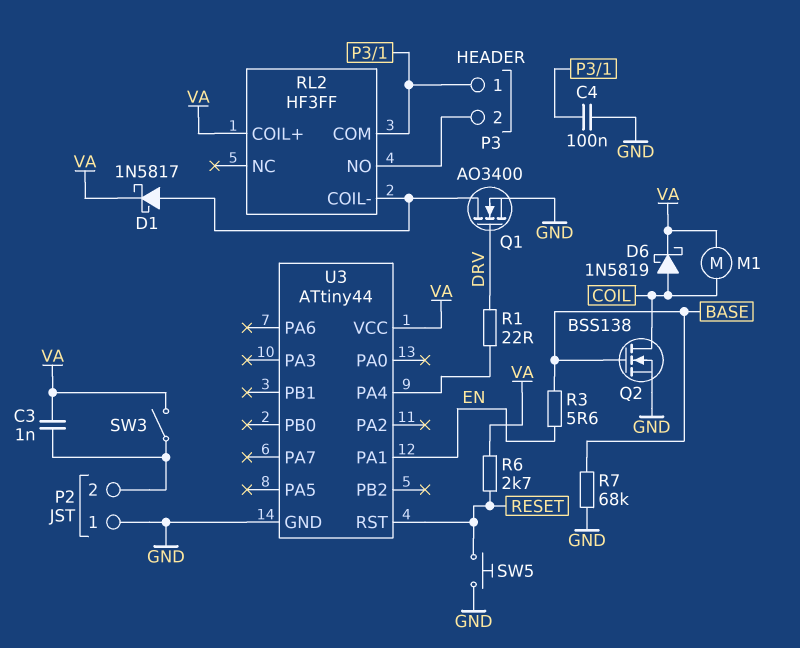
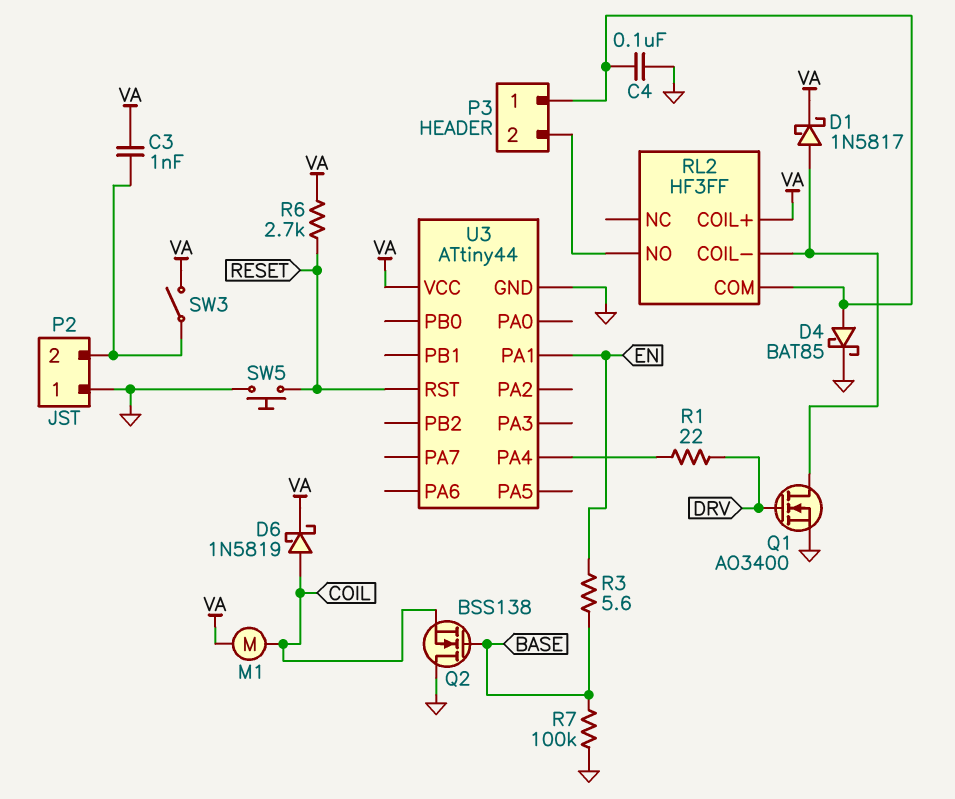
D4: none -> schottky BAT85 (A P3/1, K GND)
Q2: NMOS BSS138 (G BASE, D COIL, S GND) -> NMOS BSS138 (G BASE, D GND, S COIL)
R7: 68k (BASE, GND) -> 100k (BASE, GND)

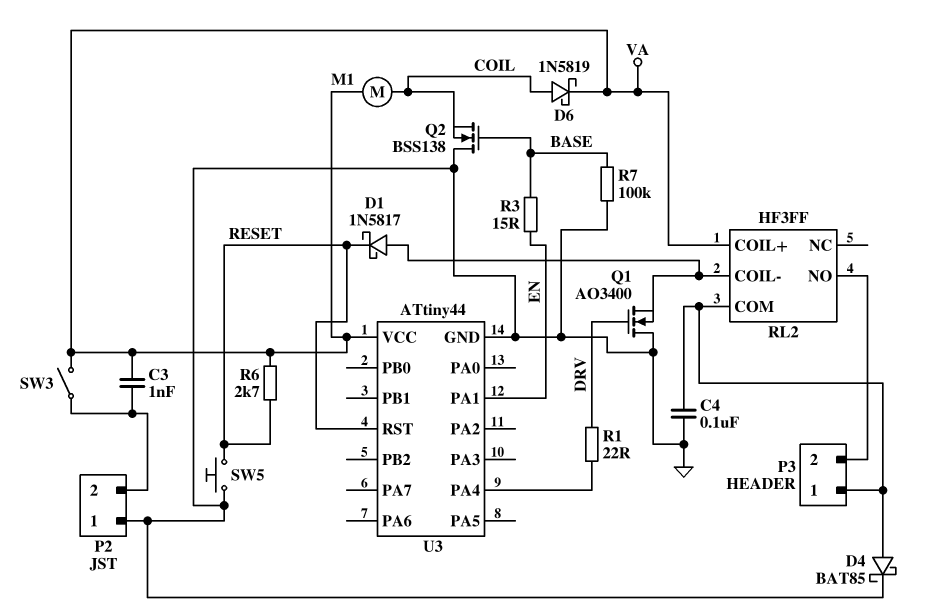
D1: schottky 1N5817 (A RL2/COIL-, K VA) -> schottky 1N5817 (A RL2/COIL-, K RESET)
Q1: NMOS AO3400 (G DRV, D RL2/COIL-, S GND) -> NMOS AO3400 (G DRV, D GND, S RL2/COIL-)
R3: 5.6 (BASE, EN) -> 15 (BASE, EN)

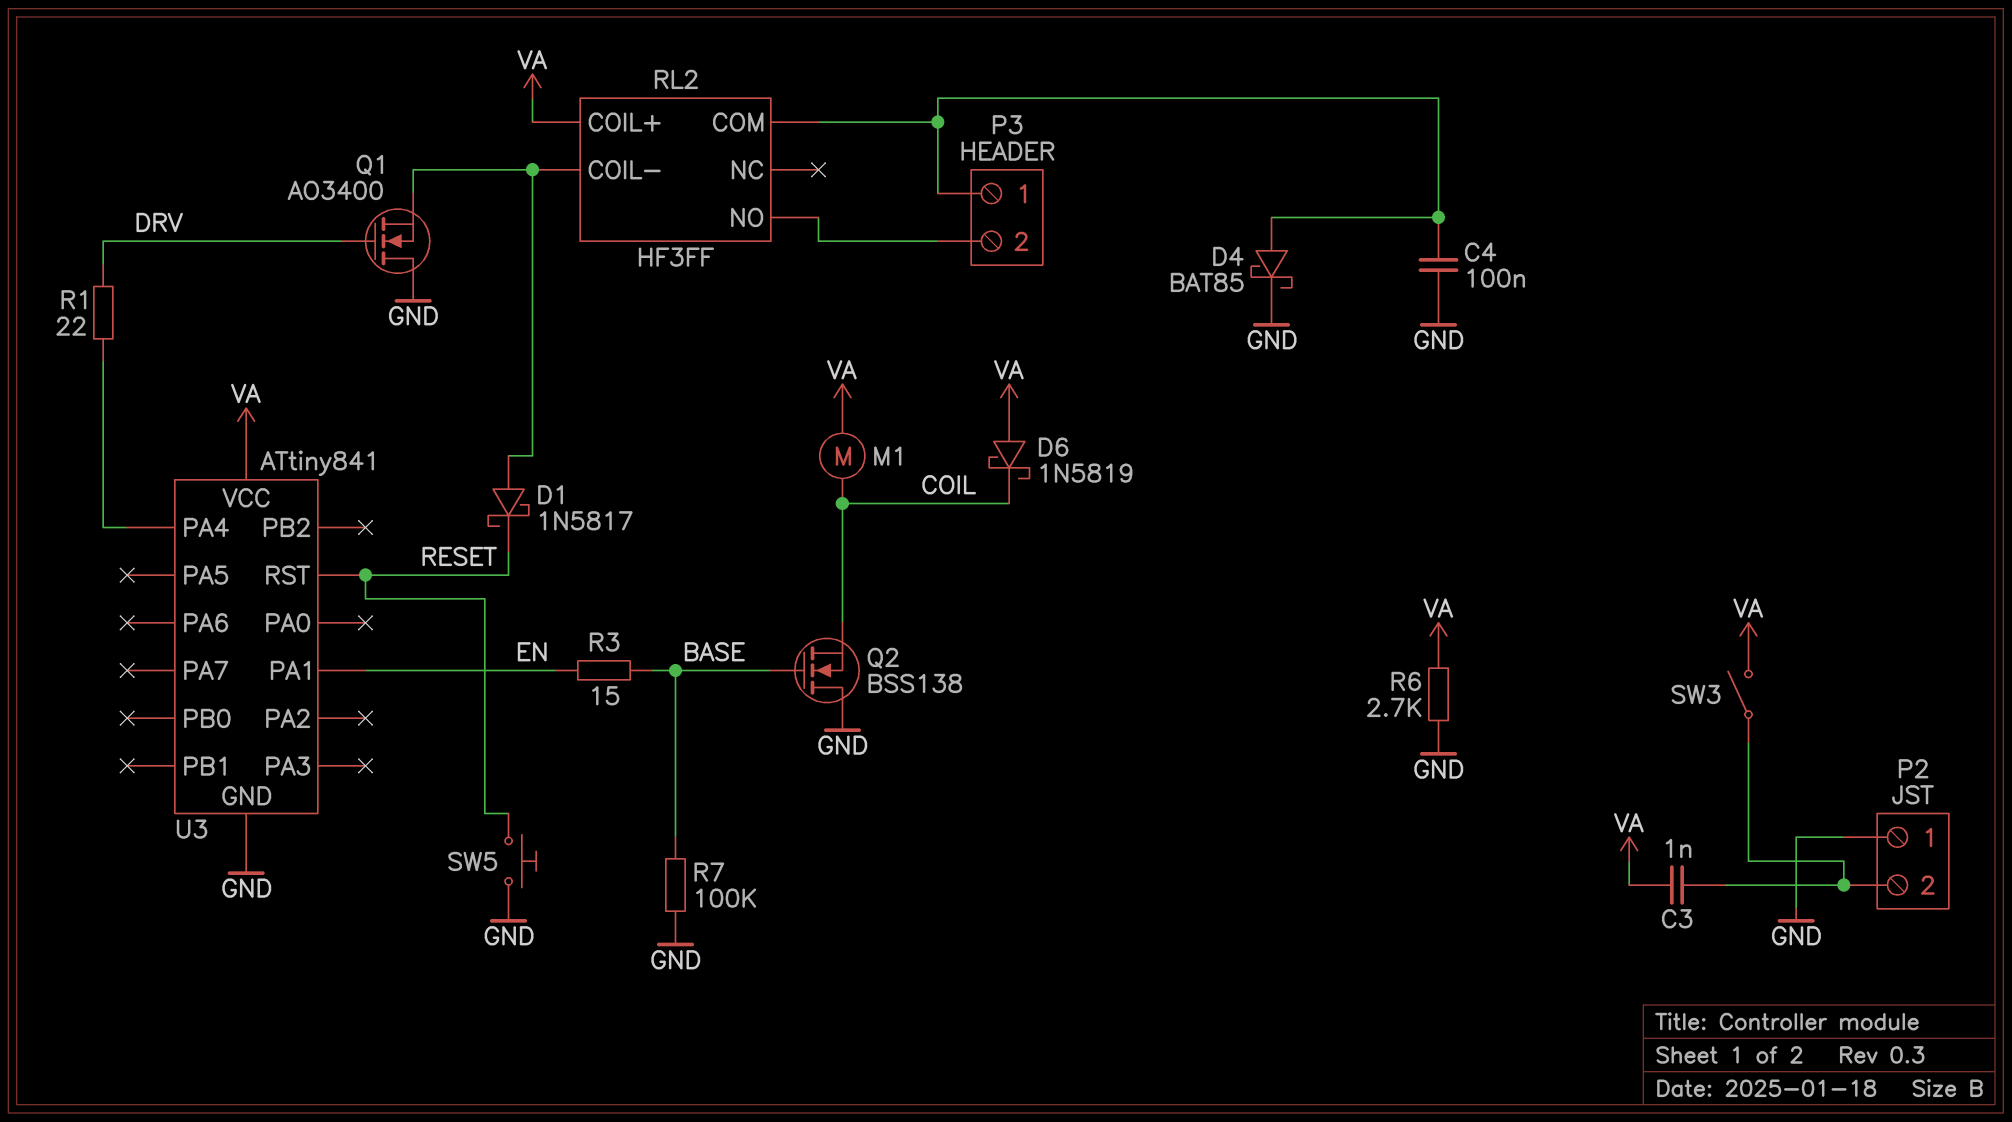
D6: schottky 1N5819 (A COIL, K VA) -> schottky 1N5819 (A VA, K COIL)
R6: 2.7k (RESET, VA) -> 2.7k (GND, VA)
U3: ATtiny44 -> ATtiny841

